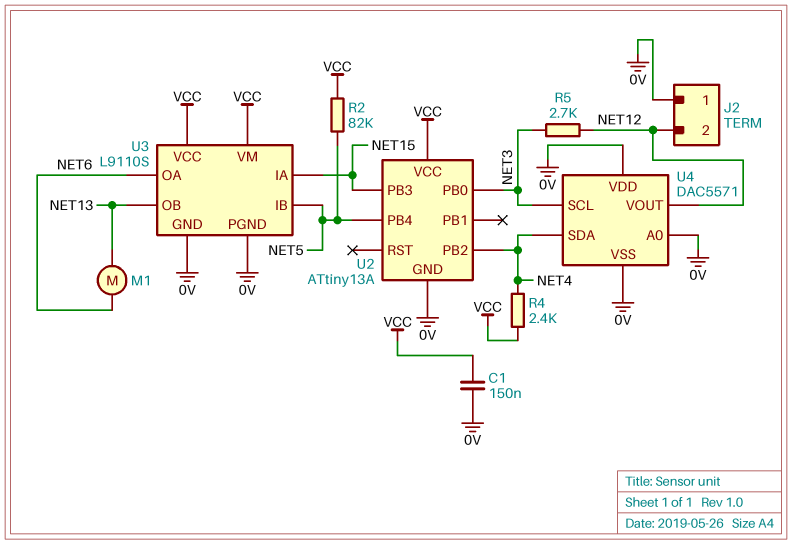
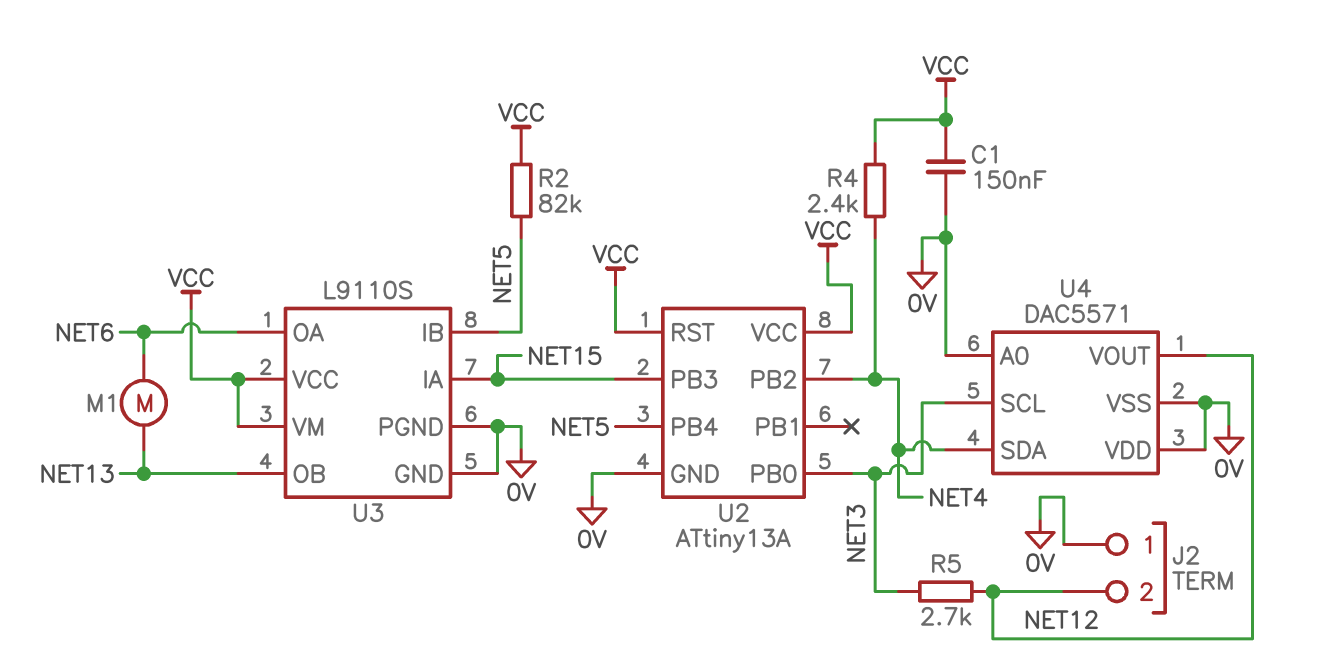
U2 pin RST: none -> VCC

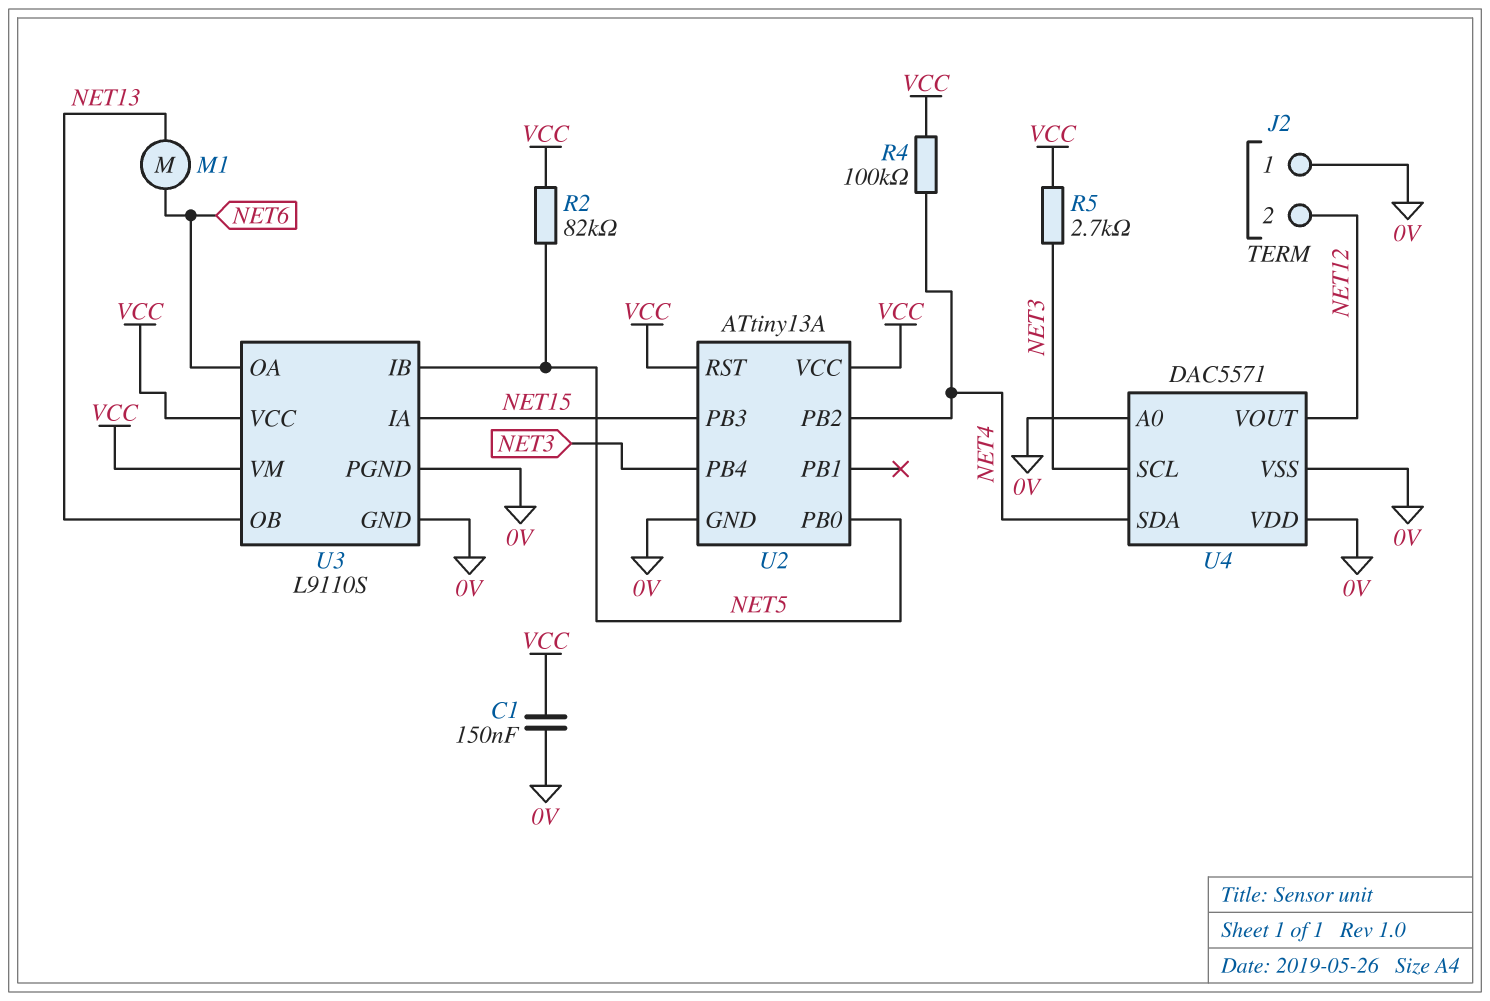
R4: 2.4k (NET4, VCC) -> 100k (NET4, VCC)
R5: 2.7k (NET3, NET12) -> 2.7k (NET3, VCC)
U2 pin PB0: NET3 -> NET5
U2 pin PB4: NET5 -> NET3

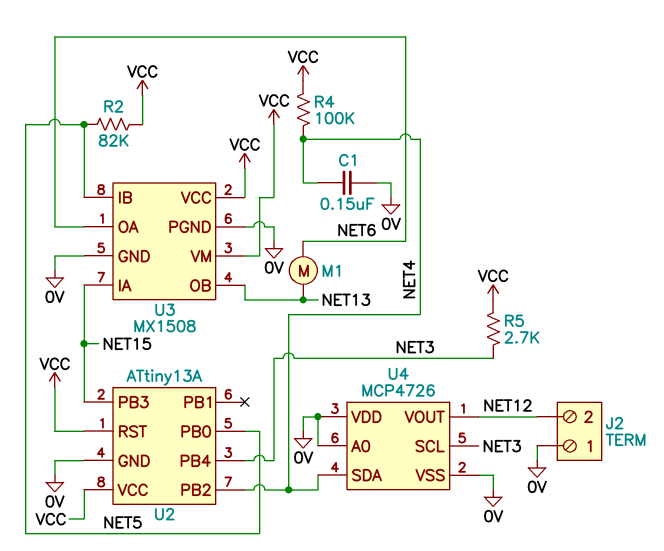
C1: 150nF (0V, VCC) -> 150nF (0V, NET4)
U3: L9110S -> MX1508
U4: DAC5571 -> MCP4726

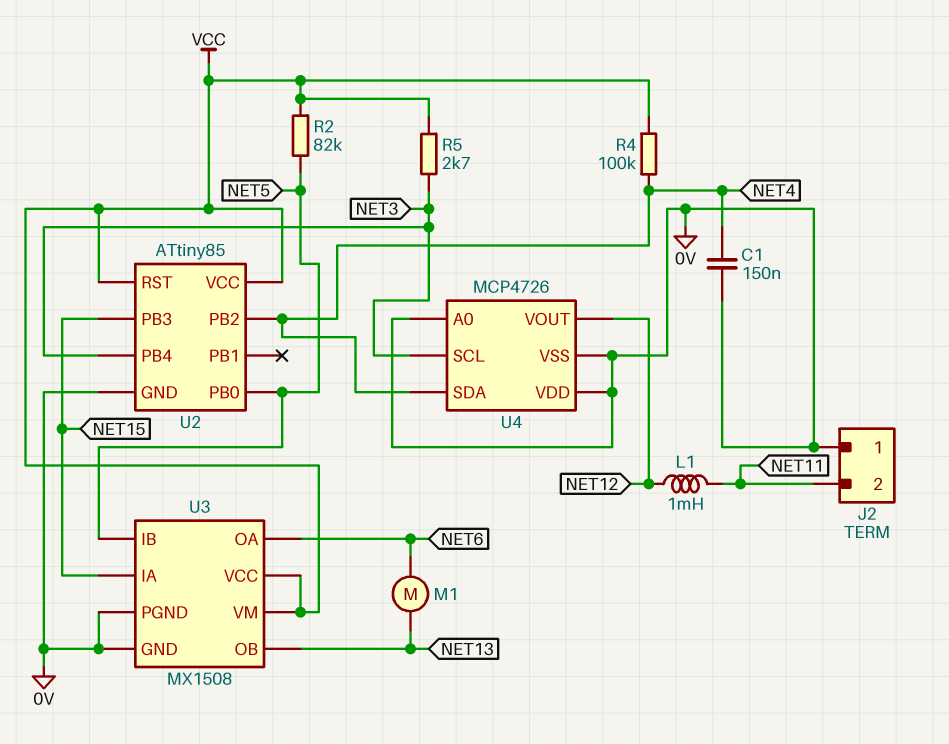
J2 pin 2: NET12 -> NET11
L1: none -> 1mH (NET11, NET12)
U2: ATtiny13A -> ATtiny85

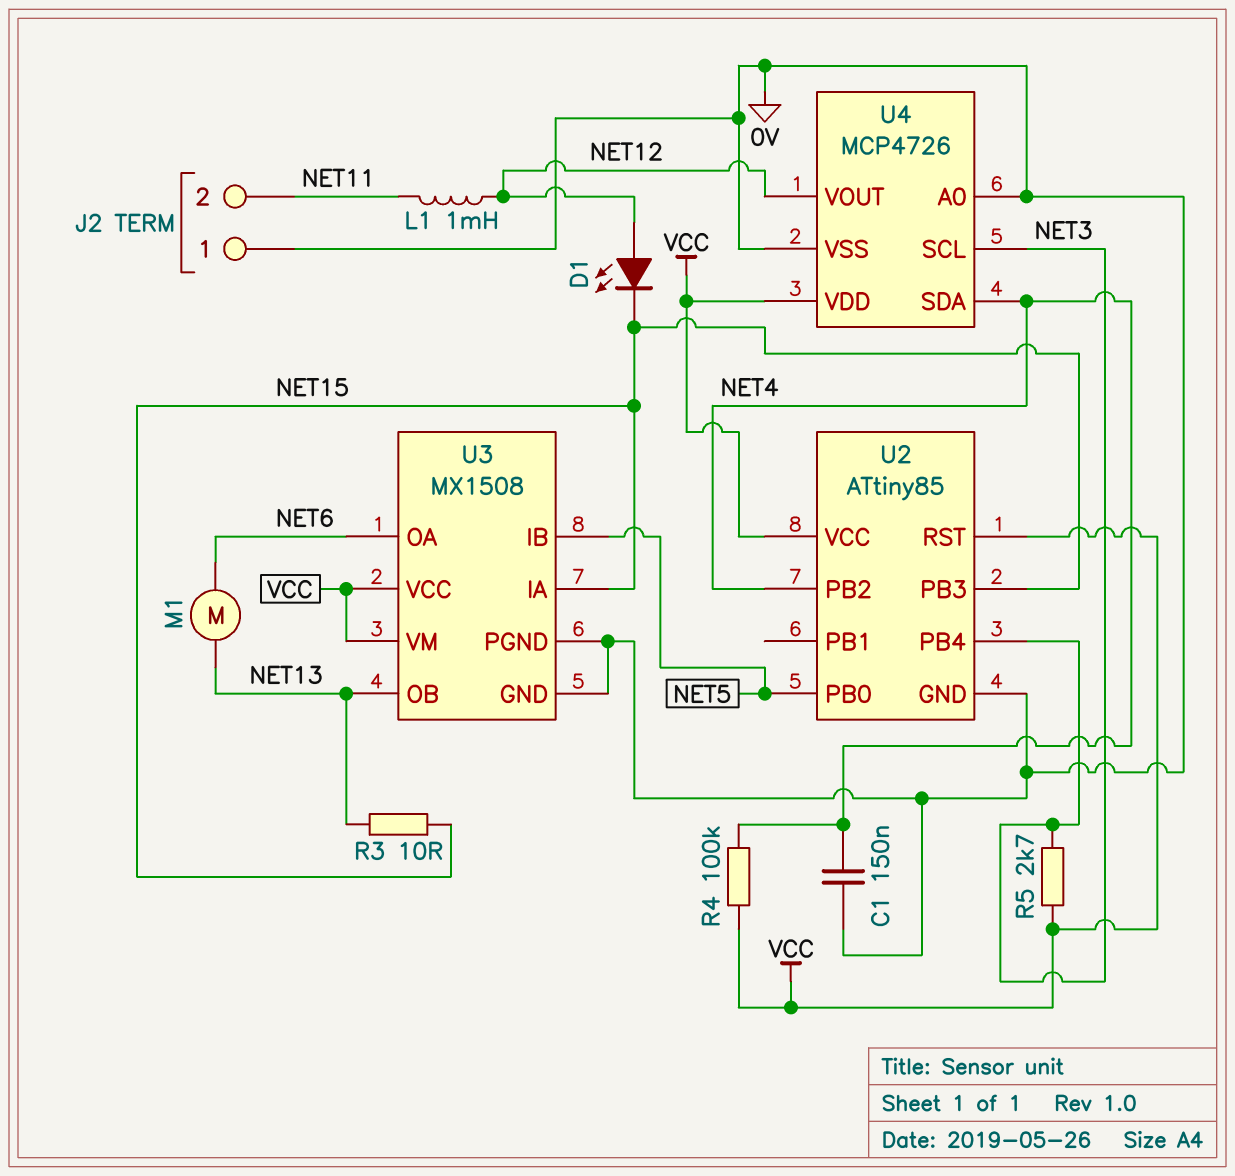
D1: none -> LED (A NET12, K NET15)
R2: 82k (NET5, VCC) -> none
R3: none -> 10 (NET13, NET15)
U4 pin VDD: 0V -> VCC

